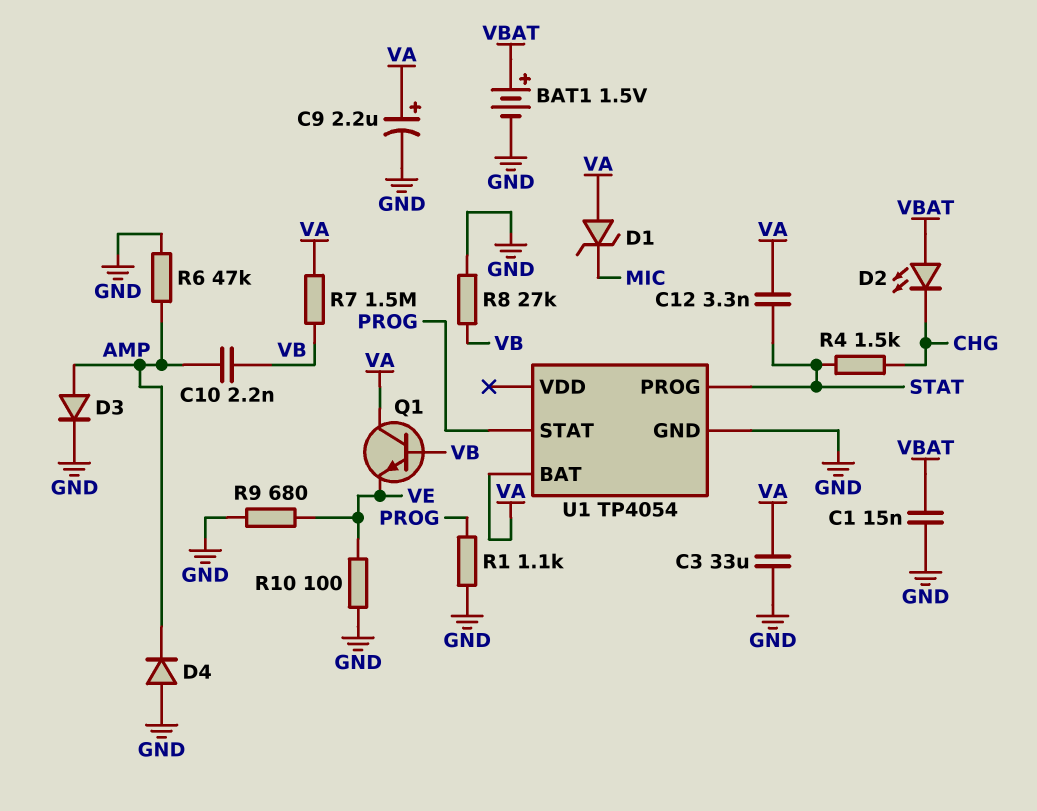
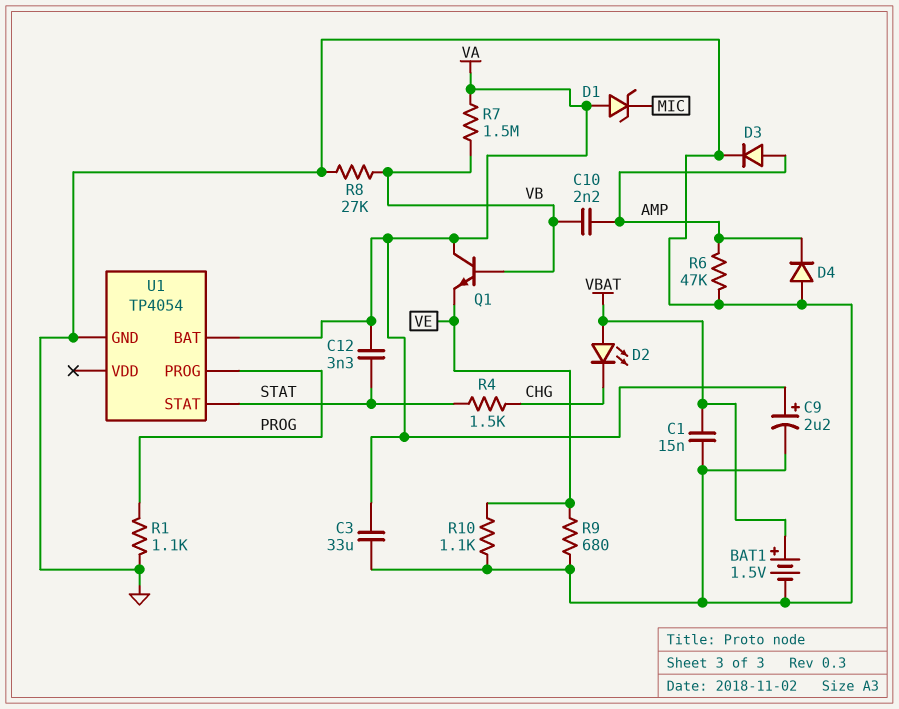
R10: 100 (GND, VE) -> 1.1k (GND, VE)
U1 pin PROG: STAT -> PROG
U1 pin STAT: PROG -> STAT

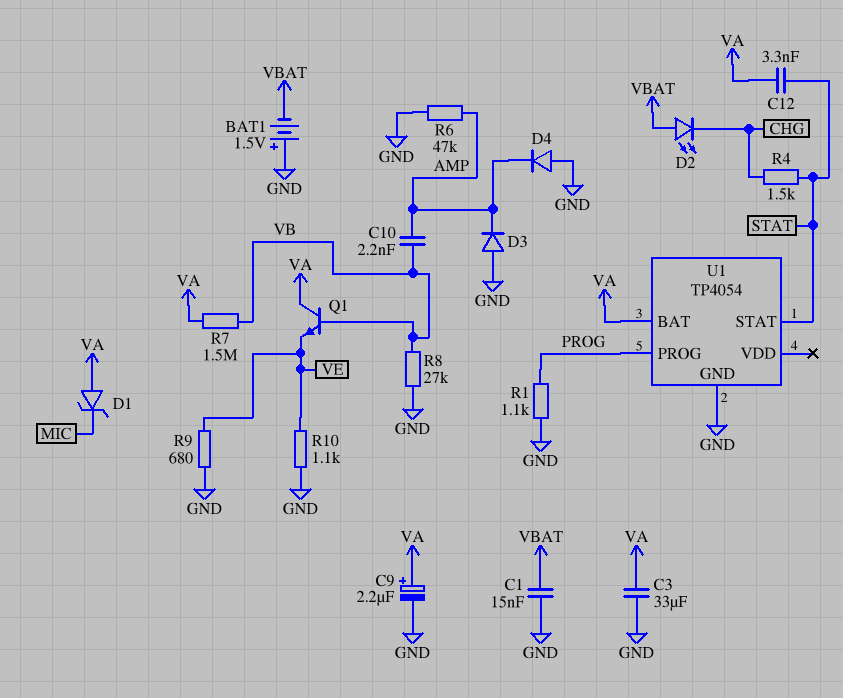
BAT1: 1.5V (plus VBAT, minus GND) -> 1.5V (plus GND, minus VBAT)
D3: diode (A AMP, K GND) -> diode (A GND, K AMP)

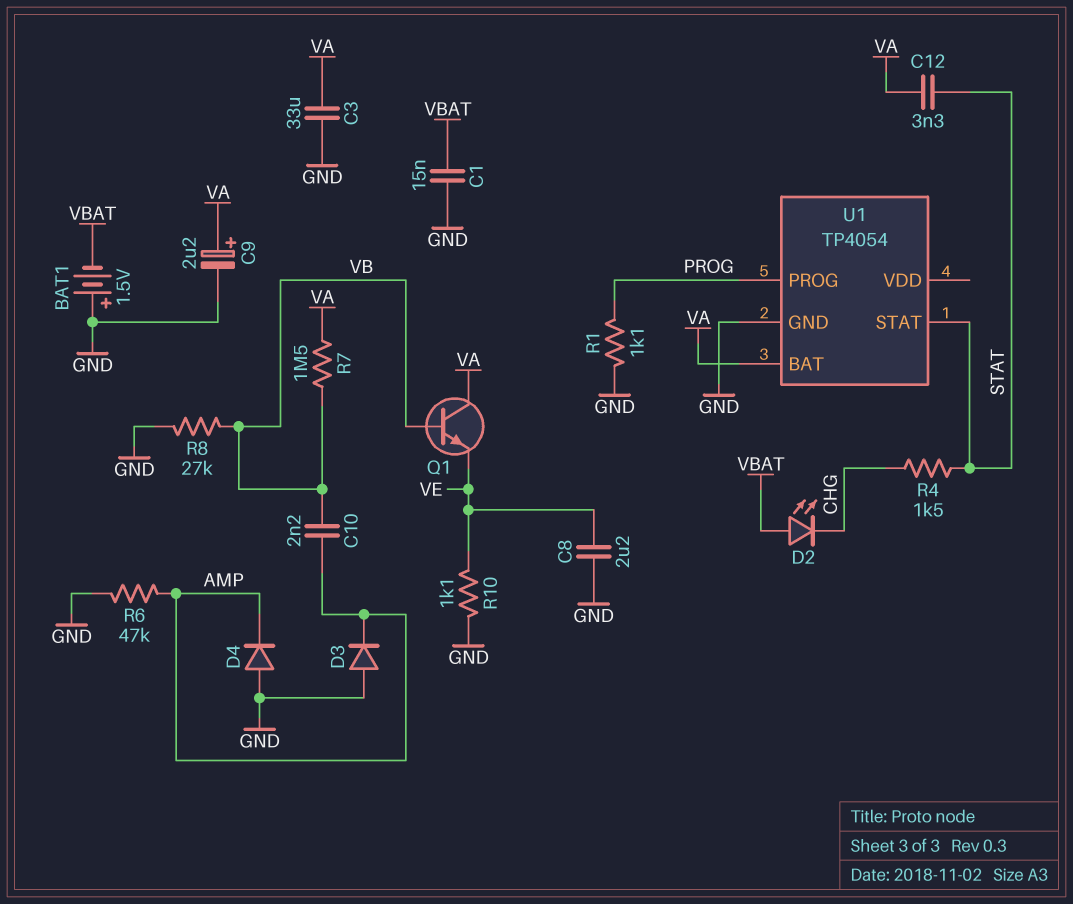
C8: none -> 2.2uF (GND, VE)
D1: zener (A VA, K MIC) -> none
R9: 680 (GND, VE) -> none

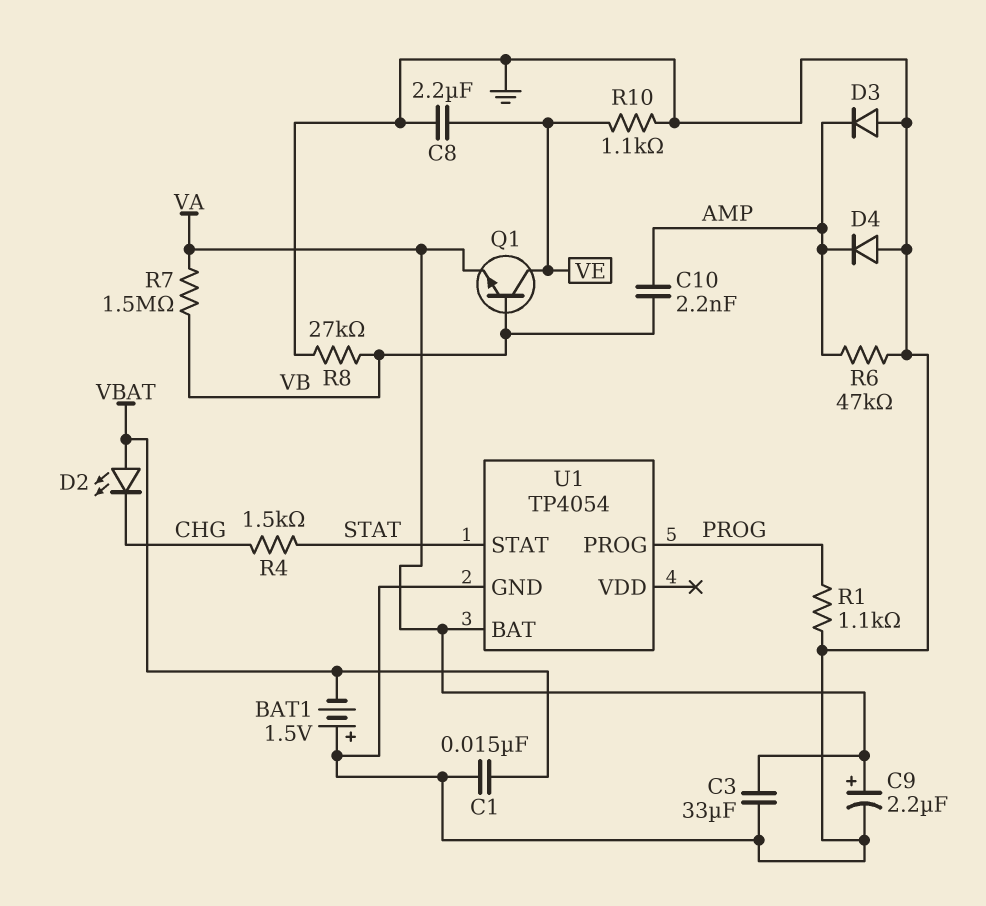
C12: 3.3nF (STAT, VA) -> none
Q1: NPN (B VB, C VA, E VE) -> NPN (B VB, C VE, E VA)

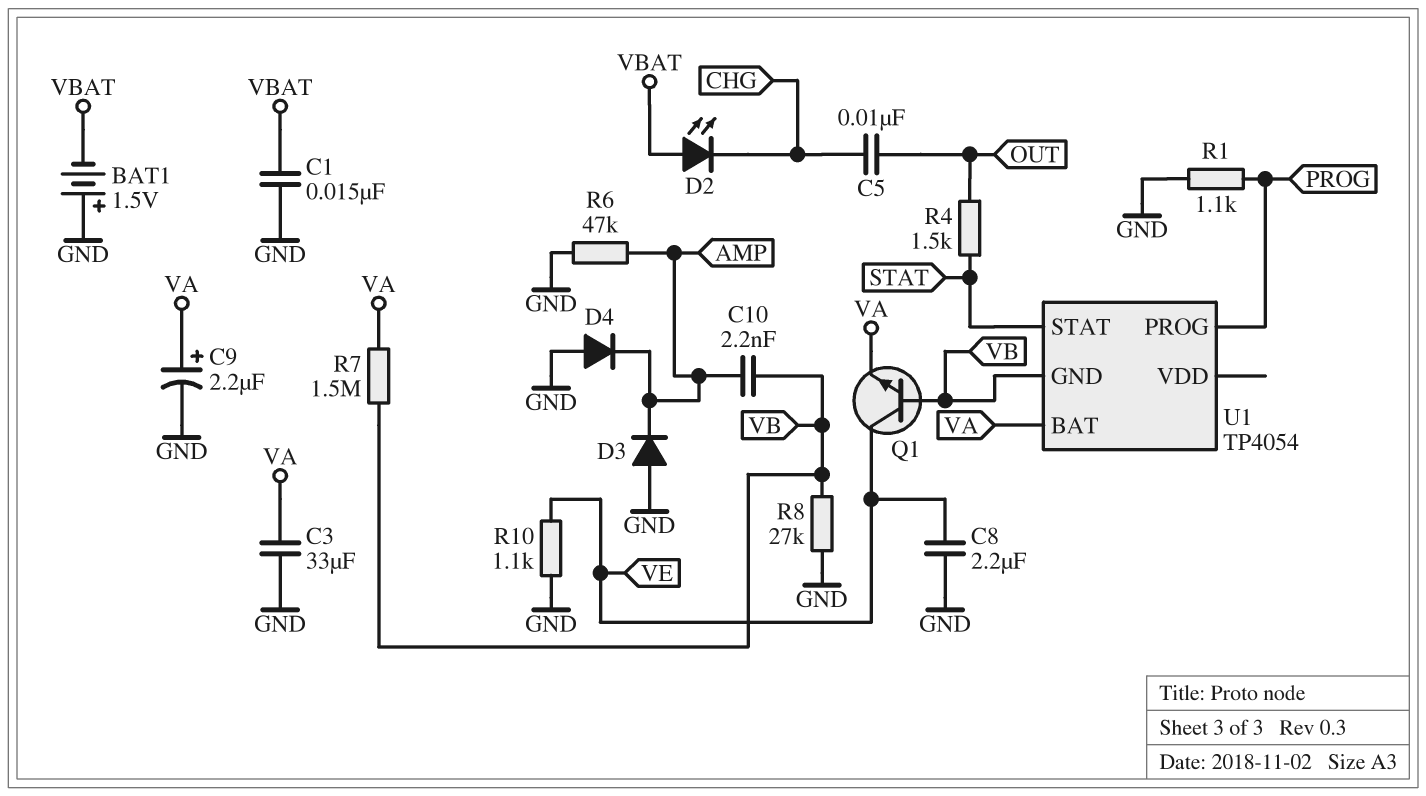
C5: none -> 10nF (CHG, OUT)
R4: 1.5k (CHG, STAT) -> 1.5k (OUT, STAT)
U1 pin GND: GND -> VB

